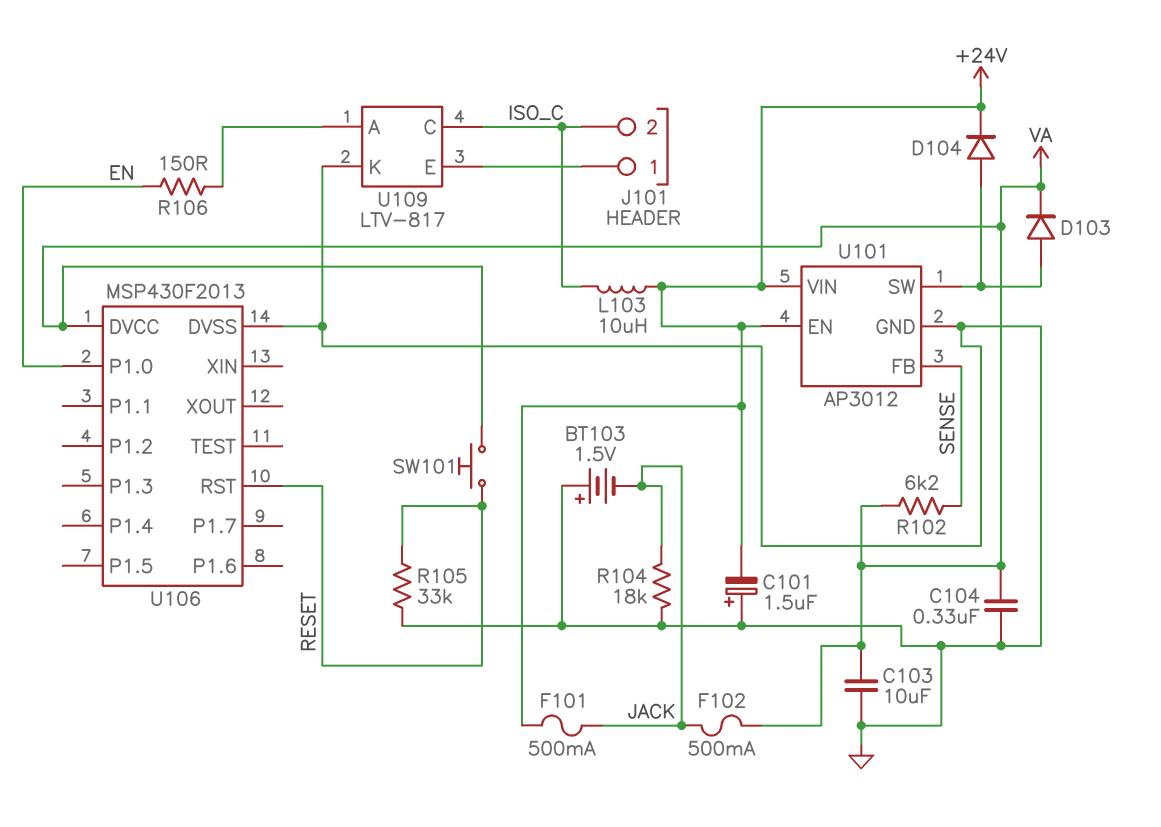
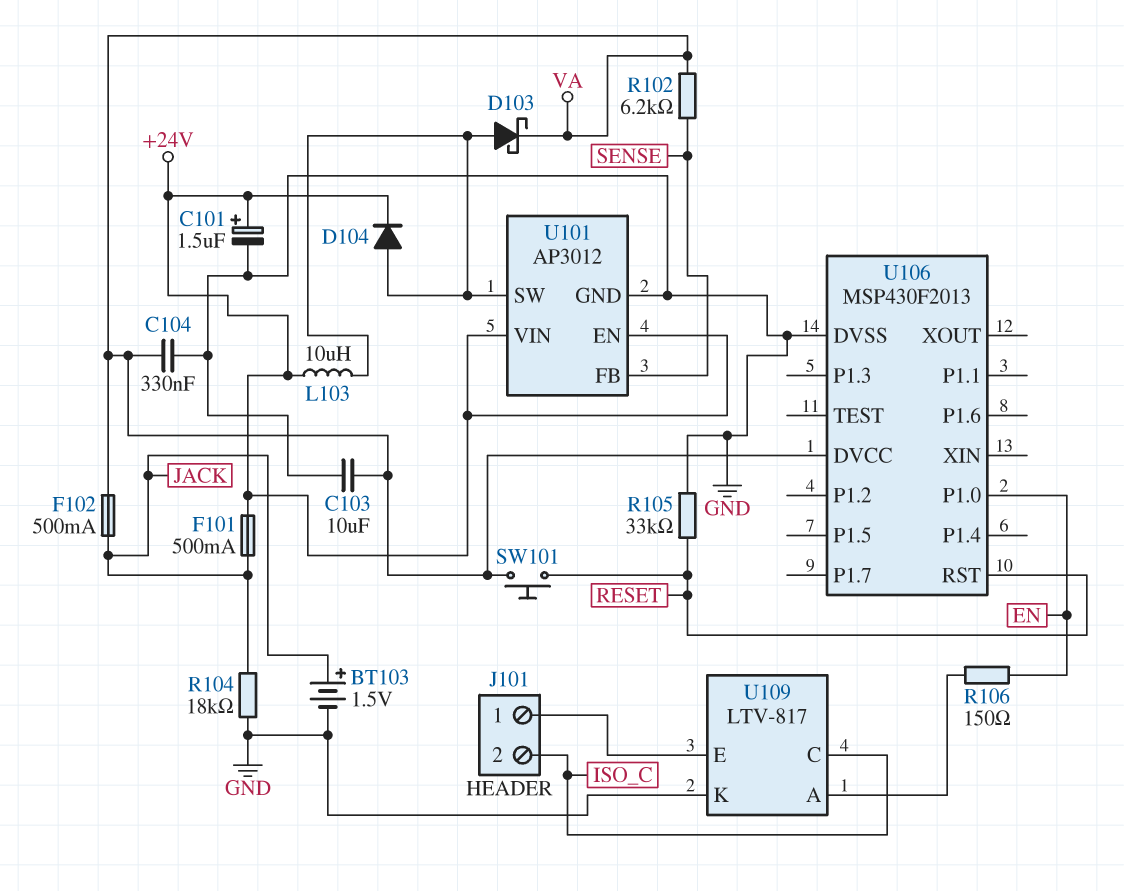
BT103: 1.5V (plus GND, minus JACK) -> 1.5V (plus JACK, minus GND)
C101: 1.5uF (plus GND, minus +24V) -> 1.5uF (plus +24V, minus GND)
D103: diode (A U101/SW, K VA) -> schottky (A U101/SW, K VA)
L103: 10uH (+24V, ISO_C) -> 10uH (+24V, U101/SW)

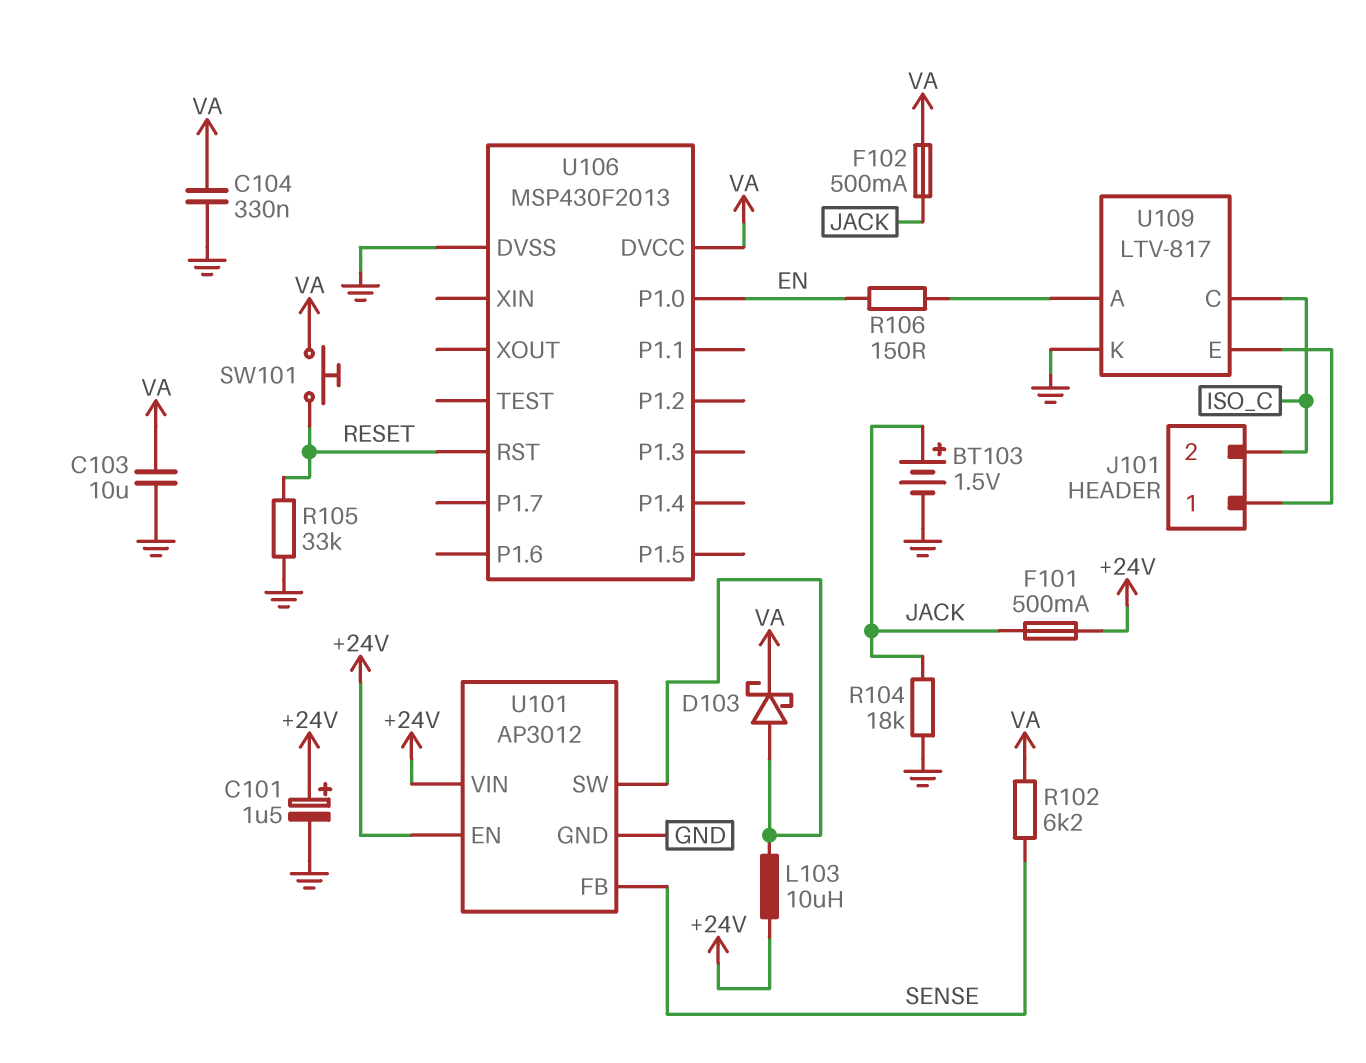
D104: diode (A U101/SW, K +24V) -> none

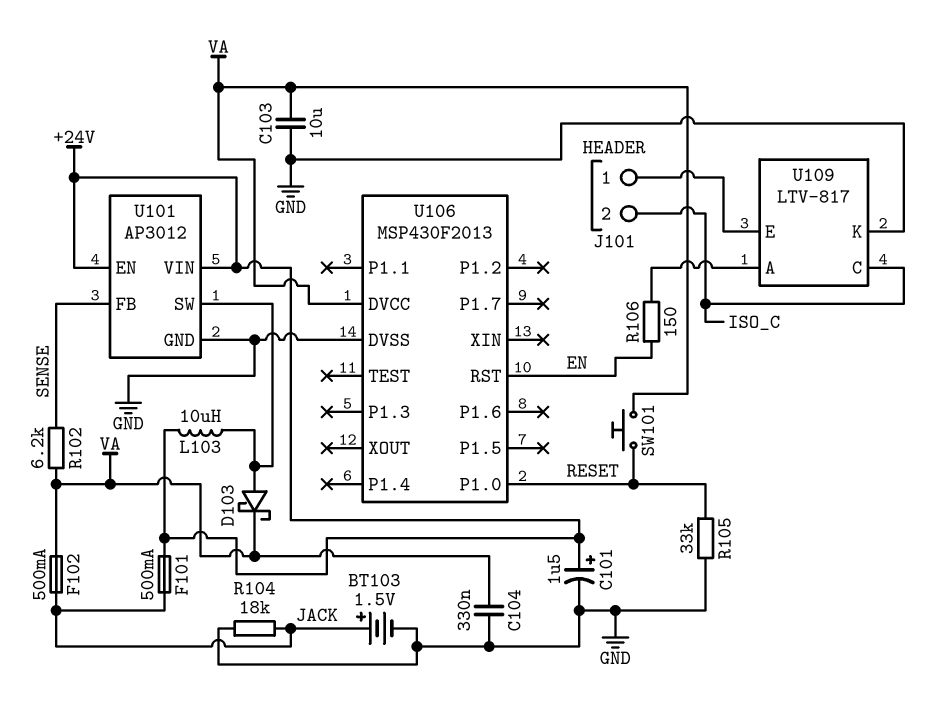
U106 pin P1.0: EN -> RESET
U106 pin RST: RESET -> EN

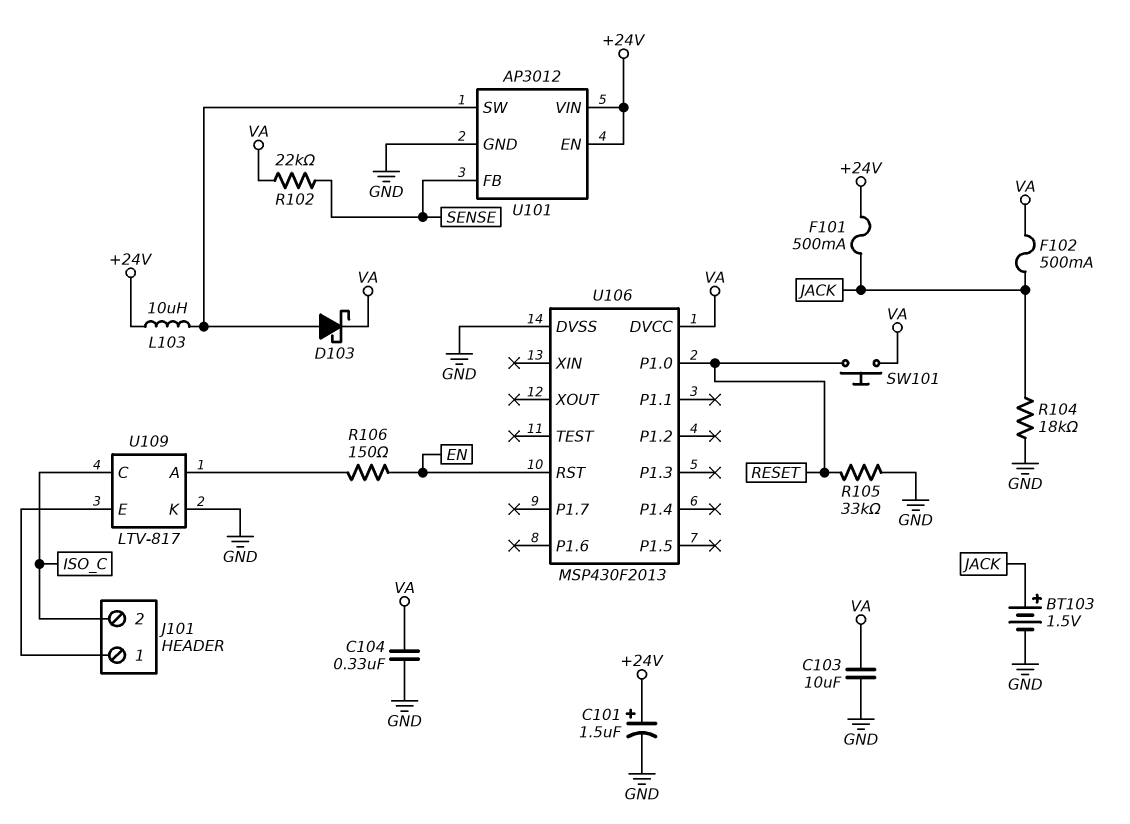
R102: 6.2k (SENSE, VA) -> 22k (SENSE, VA)

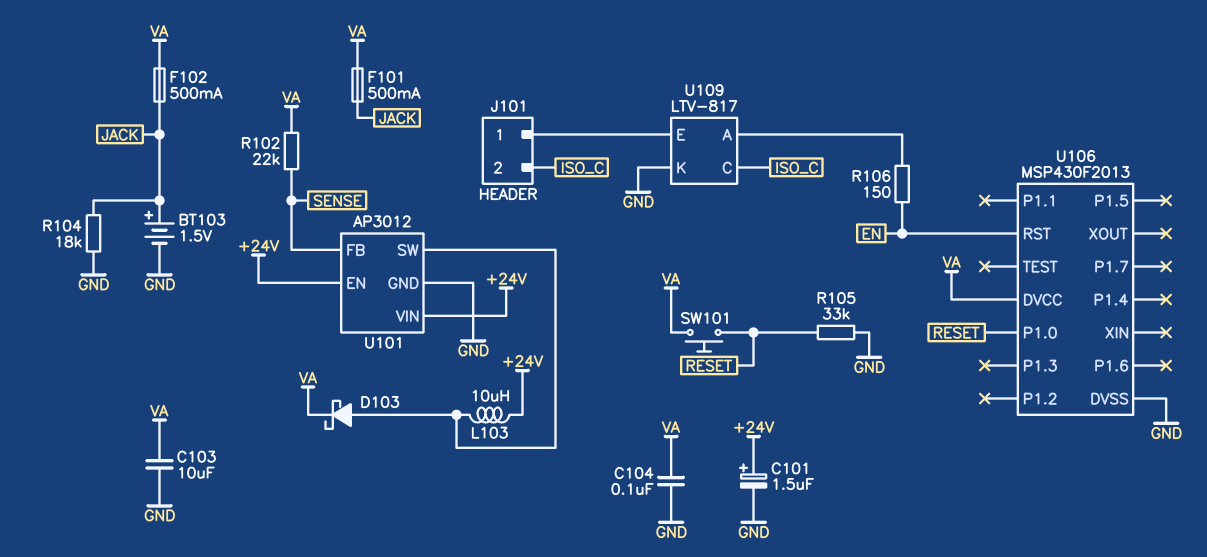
C104: 330nF (GND, VA) -> 100nF (GND, VA)
F101: 500mA (+24V, JACK) -> 500mA (JACK, VA)

